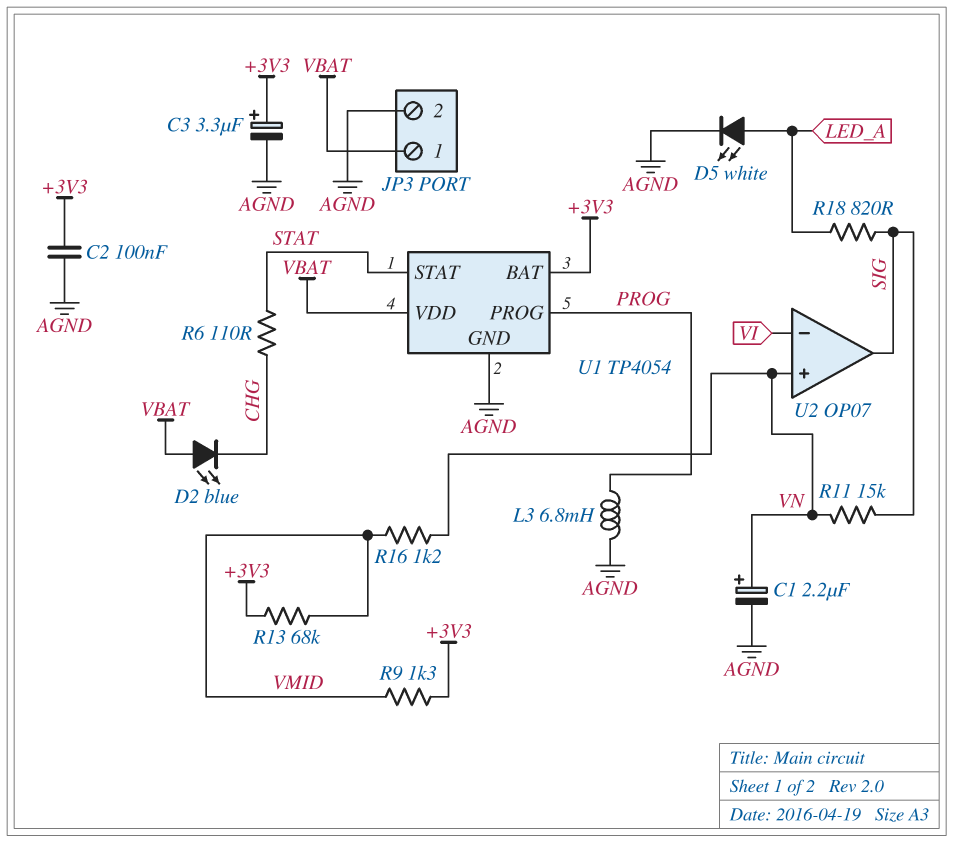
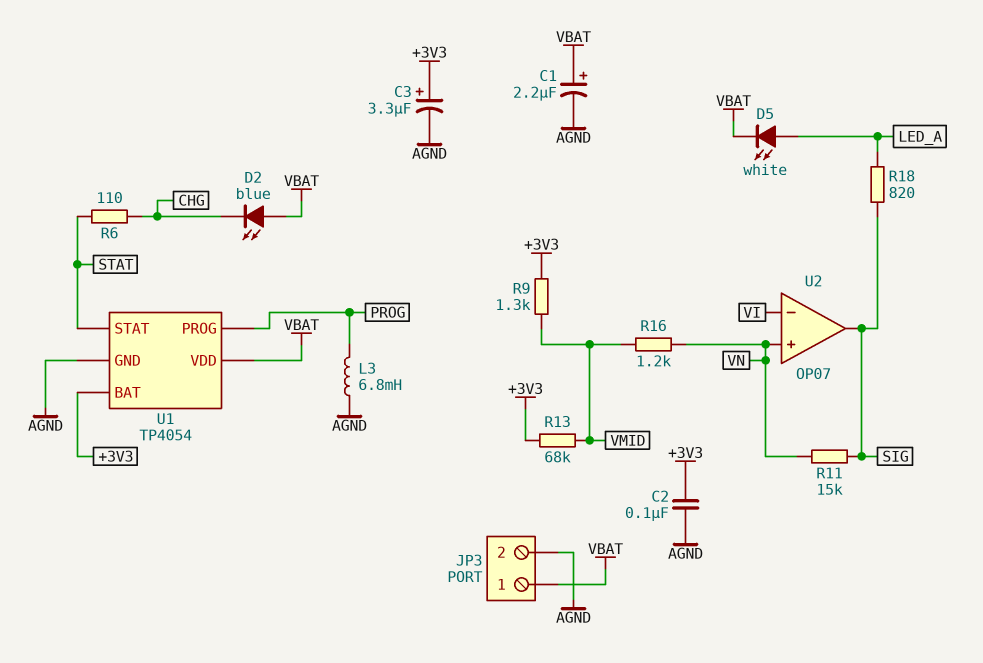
C1: 2.2uF (plus VN, minus AGND) -> 2.2uF (plus VBAT, minus AGND)
D5: LED white (A LED_A, K AGND) -> LED white (A LED_A, K VBAT)

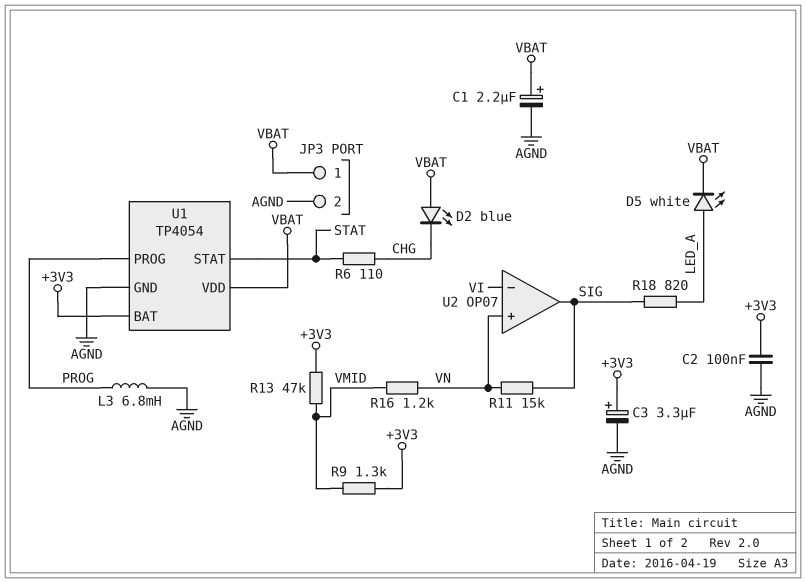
R13: 68k (+3V3, VMID) -> 47k (+3V3, VMID)

